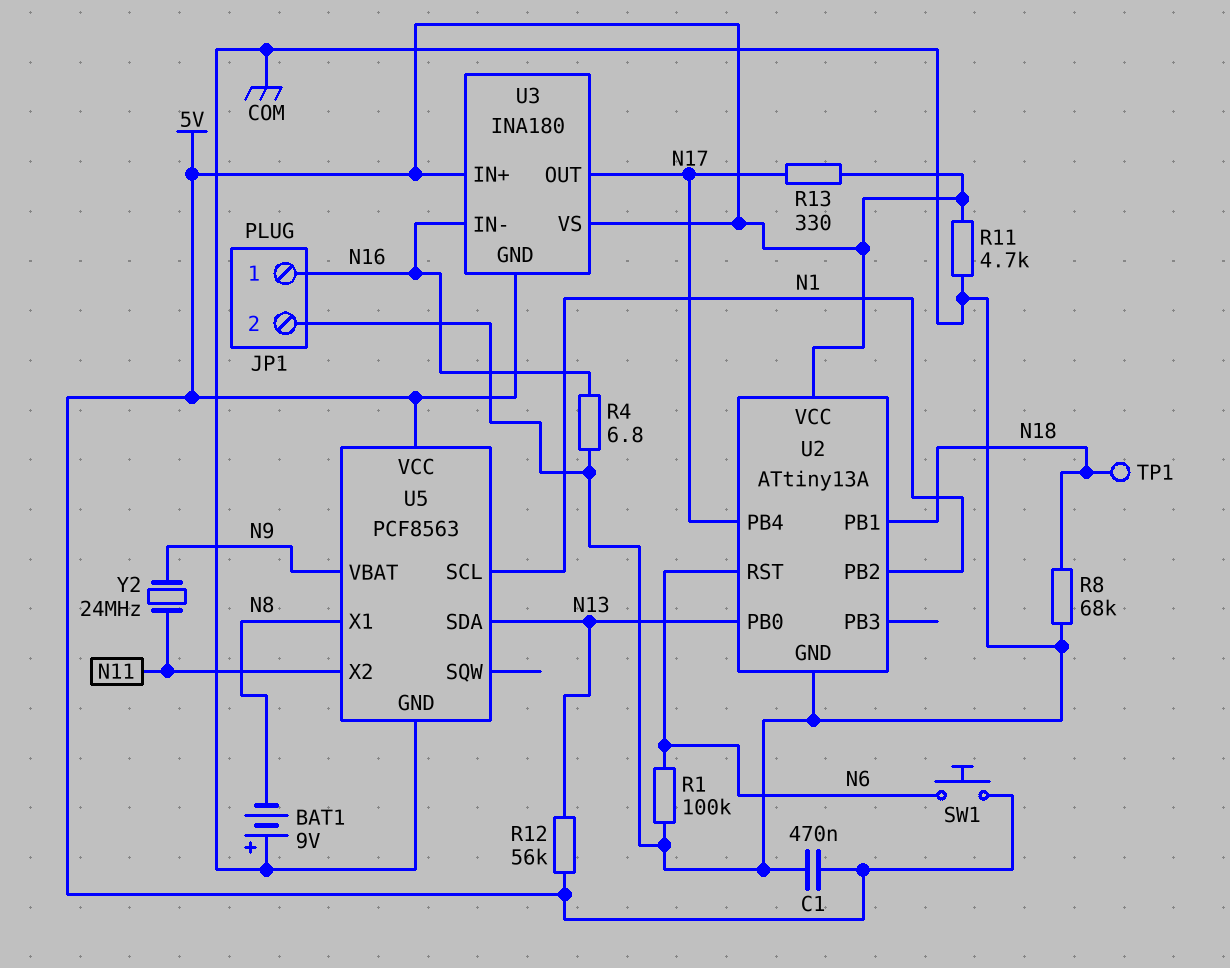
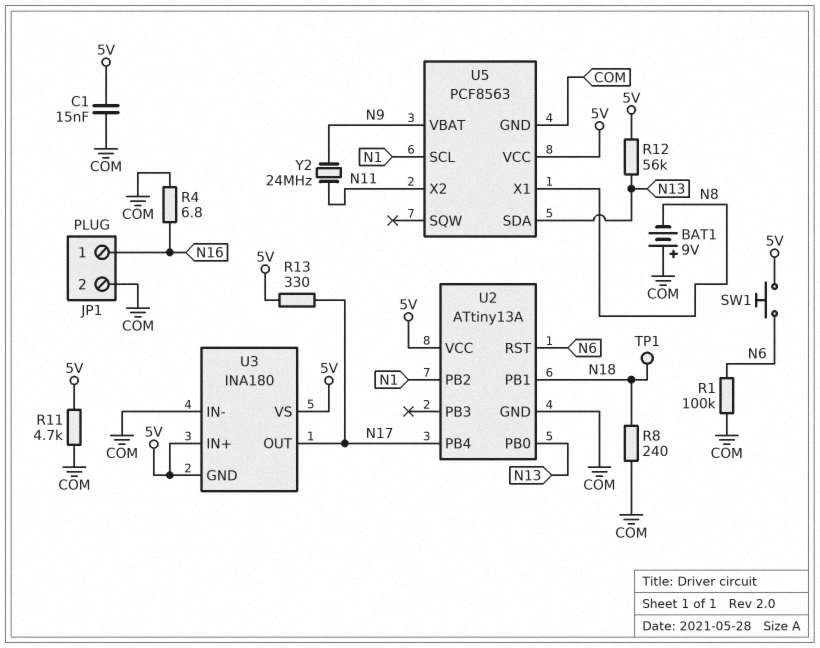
C1: 470nF (5V, COM) -> 15nF (5V, COM)
R8: 68k (COM, N18) -> 240 (COM, N18)
U3 pin IN-: N16 -> COM

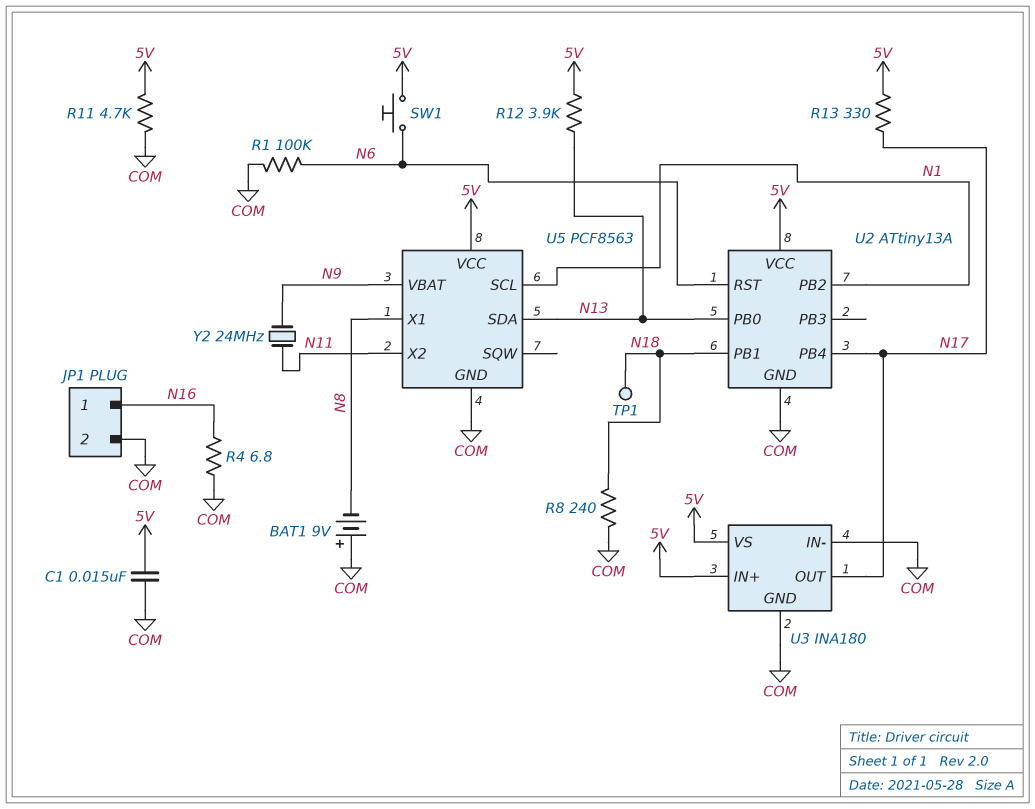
R12: 56k (5V, N13) -> 3.9k (5V, N13)
U3 pin GND: 5V -> COM

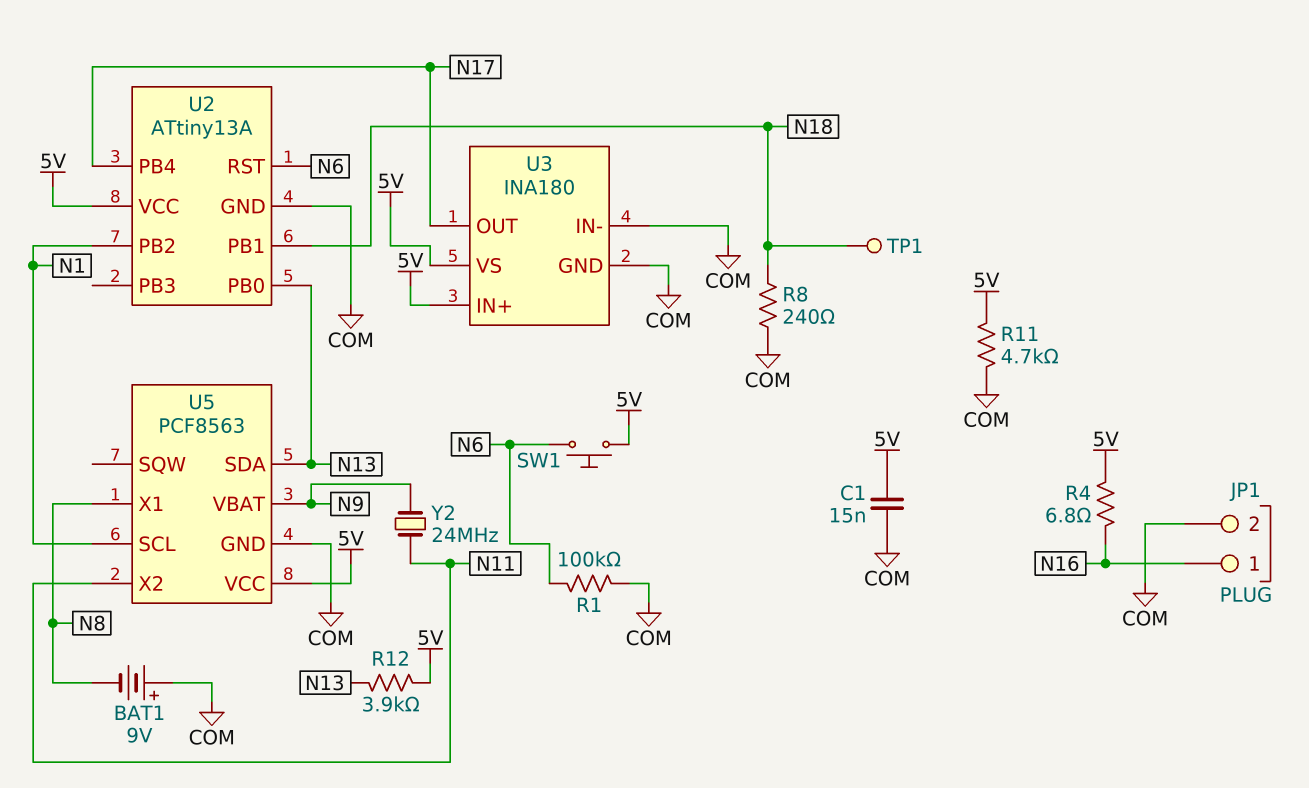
R4: 6.8 (COM, N16) -> 6.8 (5V, N16)
R13: 330 (5V, N17) -> none

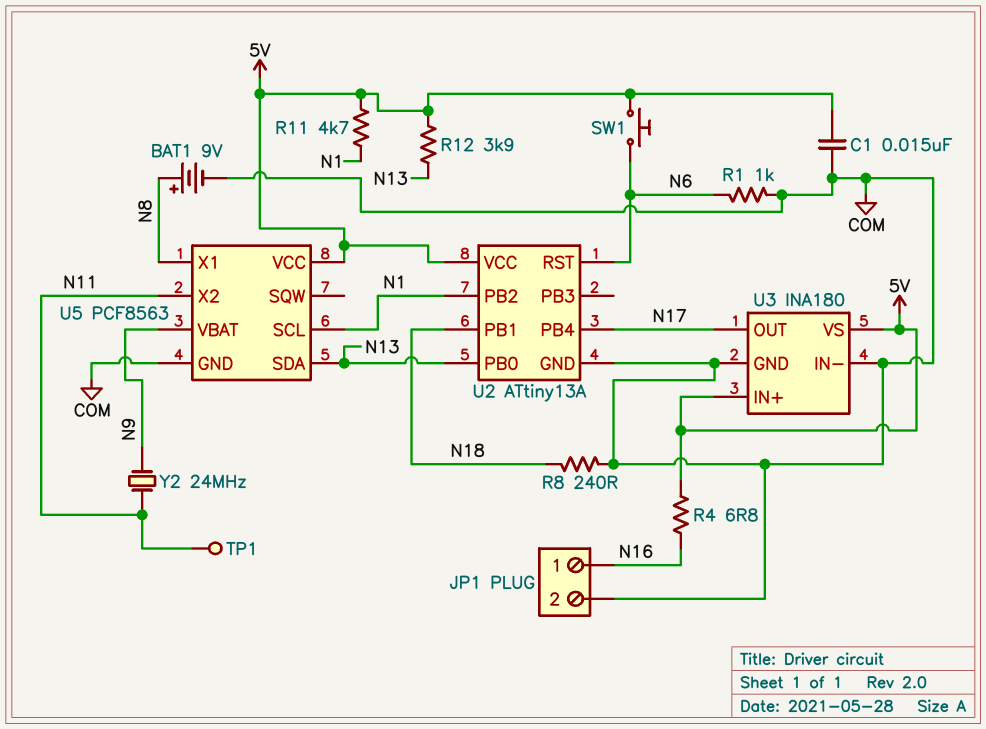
BAT1: 9V (plus COM, minus N8) -> 9V (plus N8, minus COM)
R1: 100k (COM, N6) -> 1k (COM, N6)
R11: 4.7k (5V, COM) -> 4.7k (5V, N1)
TP1: test point (N18) -> test point (N11)

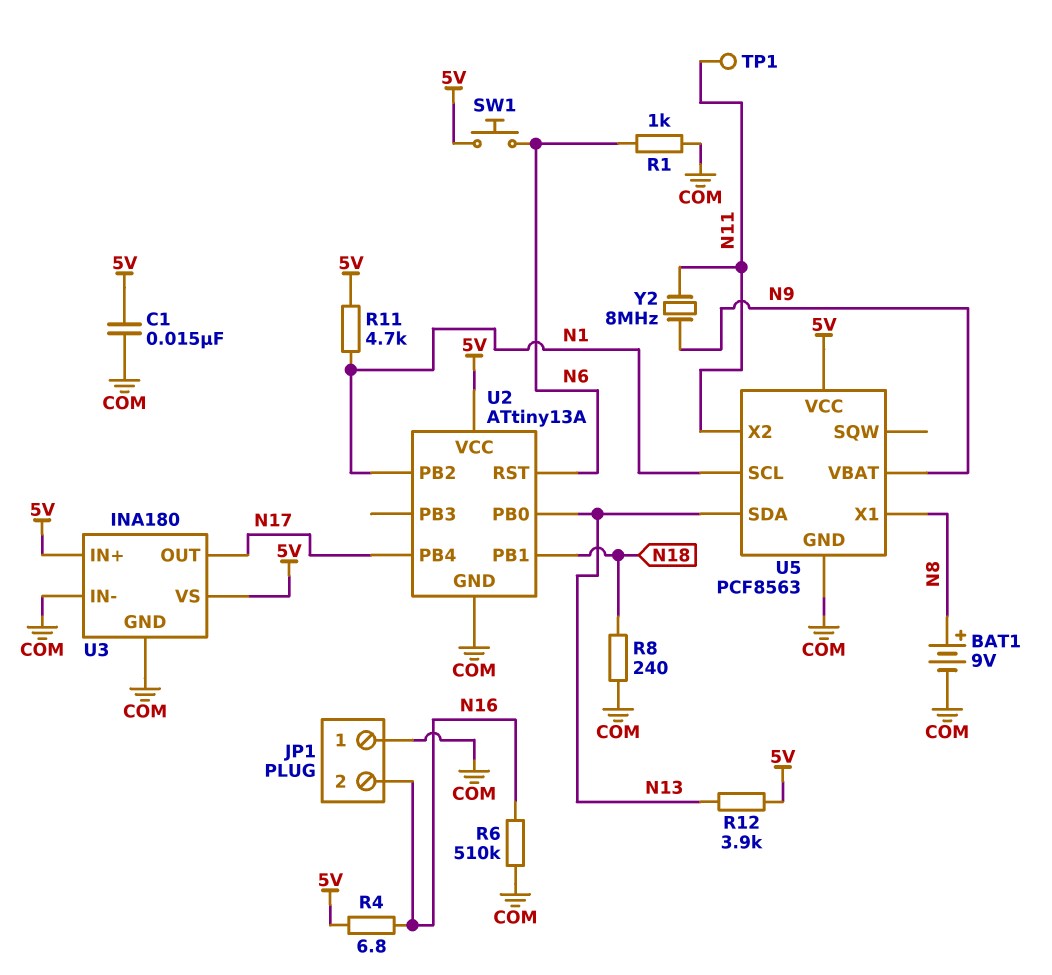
JP1 pin 1: N16 -> COM
JP1 pin 2: COM -> N16
R6: none -> 510k (COM, N16)
Y2: 24MHz (N9, N11) -> 8MHz (N9, N11)

